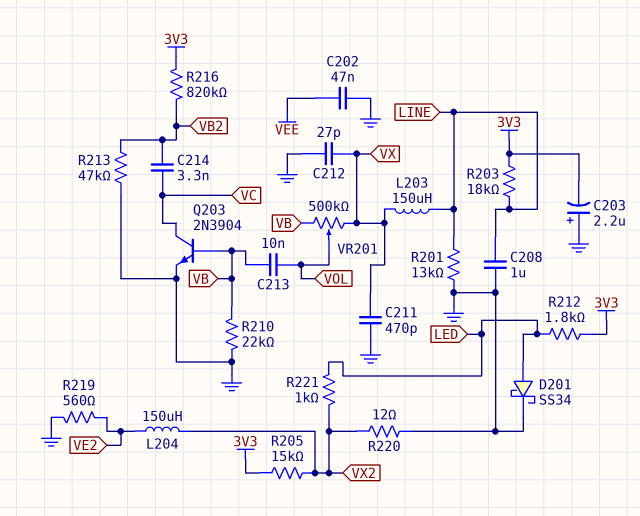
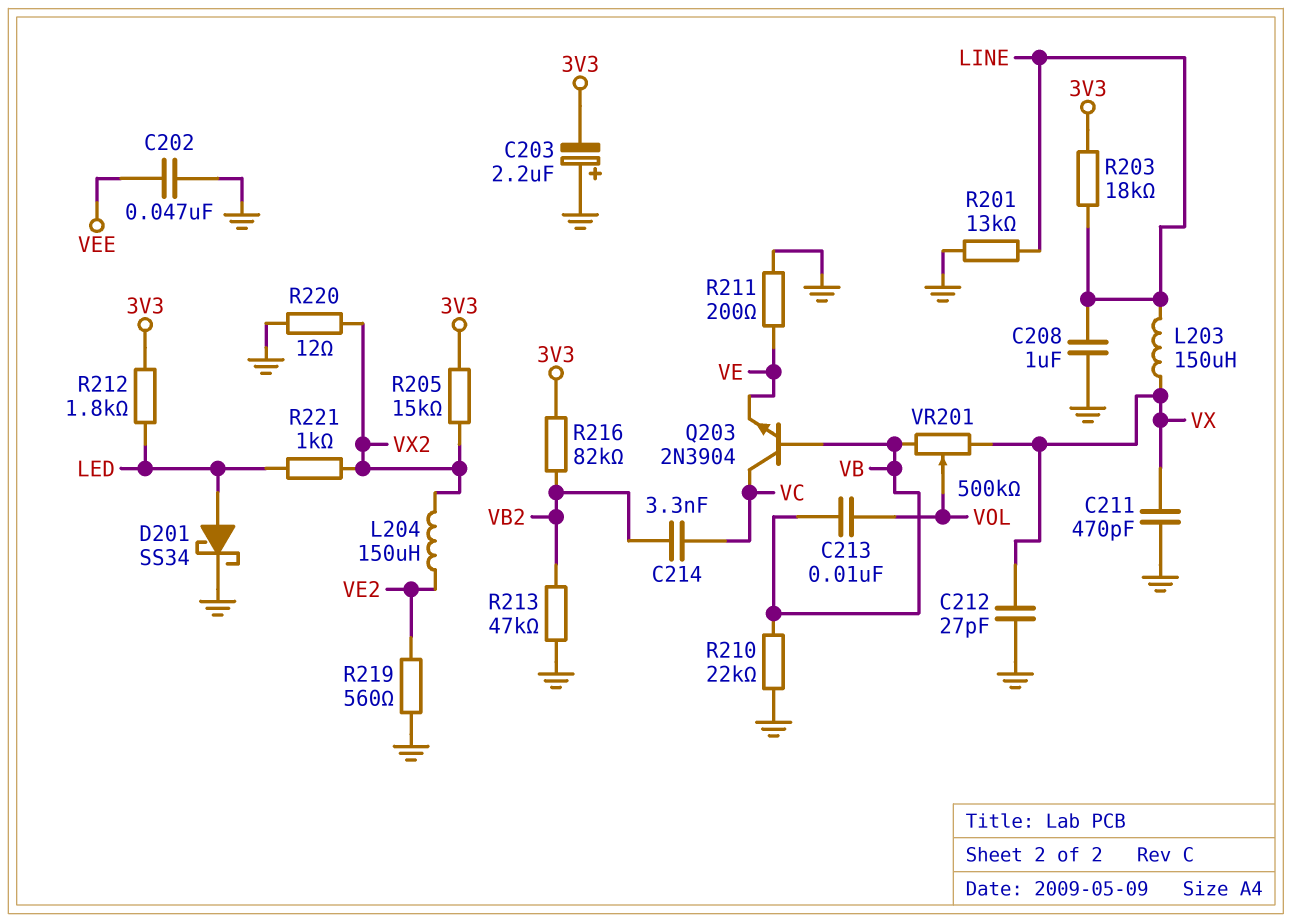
Q203: NPN 2N3904 (B VB, C VC, E GND) -> NPN 2N3904 (B VB, C VC, E VE)
R211: none -> 200 (GND, VE)
R216: 820k (3V3, VB2) -> 82k (3V3, VB2)

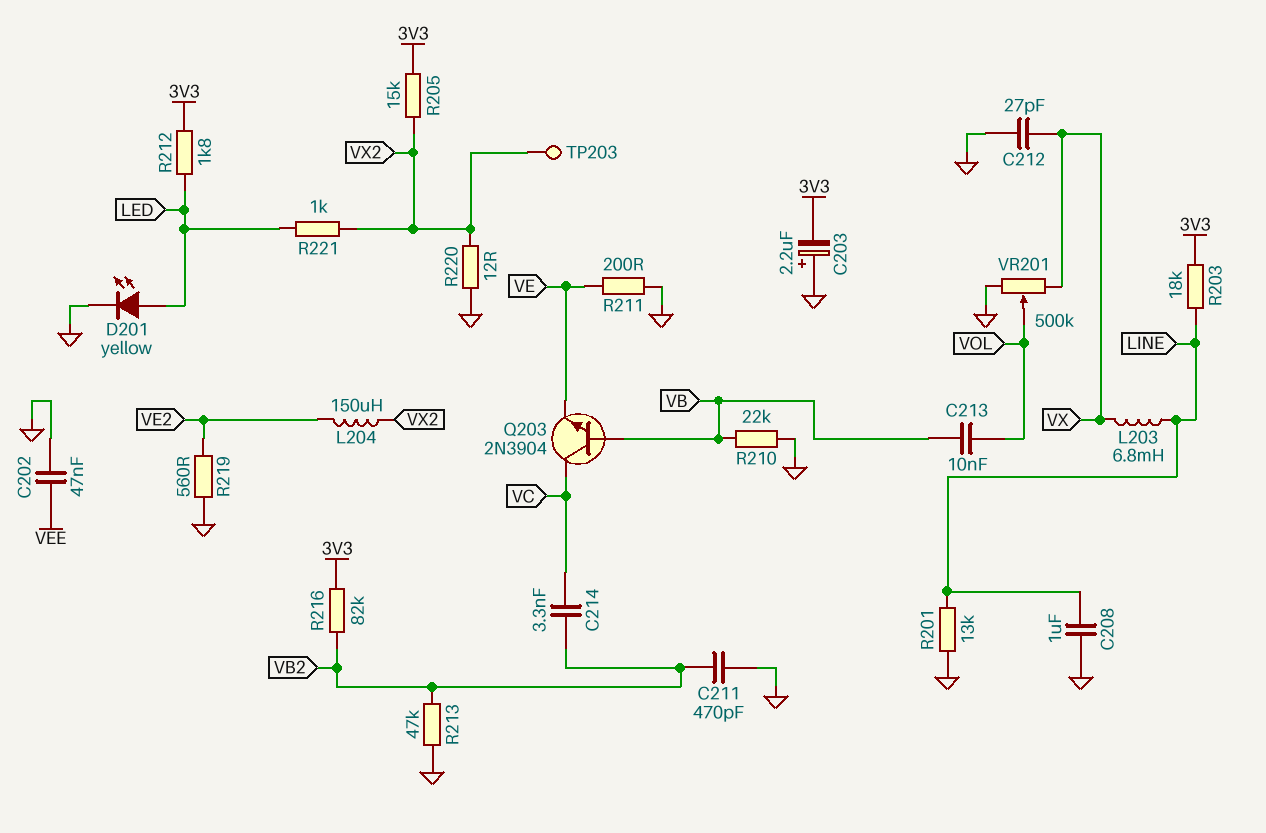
C211: 470pF (GND, VX) -> 470pF (GND, VB2)
D201: schottky SS34 (A LED, K GND) -> LED yellow (A LED, K GND)
L203: 150uH (LINE, VX) -> 6.8mH (LINE, VX)
TP203: none -> test point (VX2)
VR201: 500k (VB, VX, wiper VOL) -> 500k (GND, VX, wiper VOL)

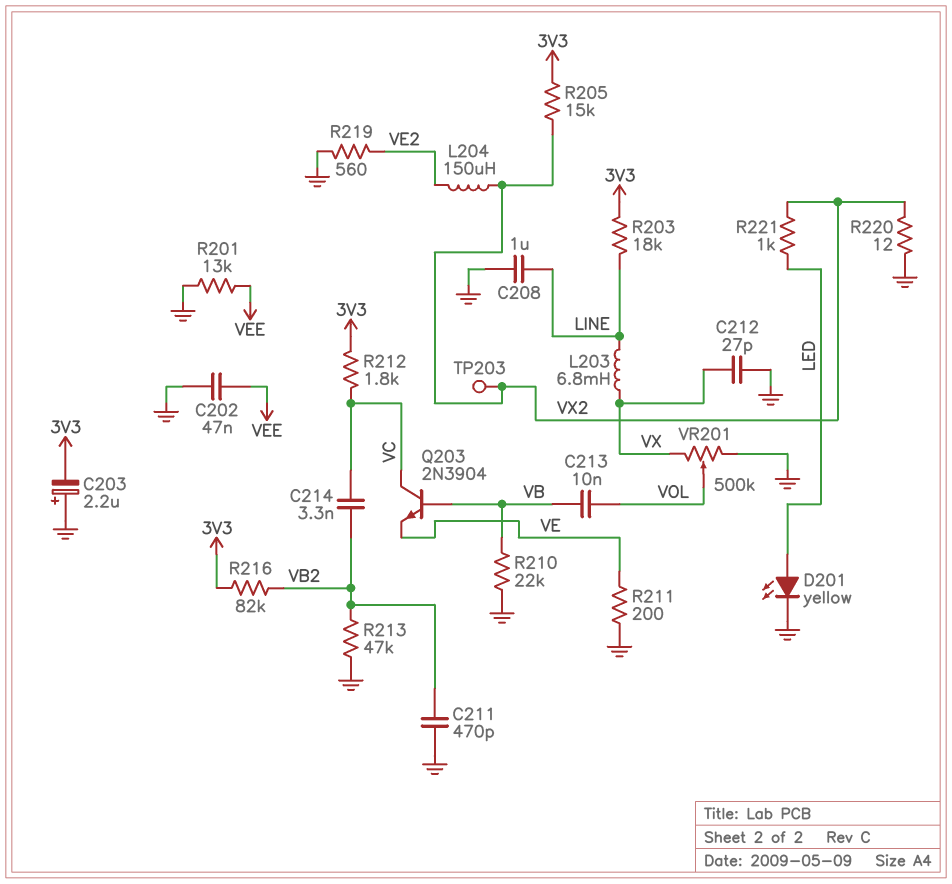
R201: 13k (GND, LINE) -> 13k (GND, VEE)
R212: 1.8k (3V3, LED) -> 1.8k (3V3, VC)

